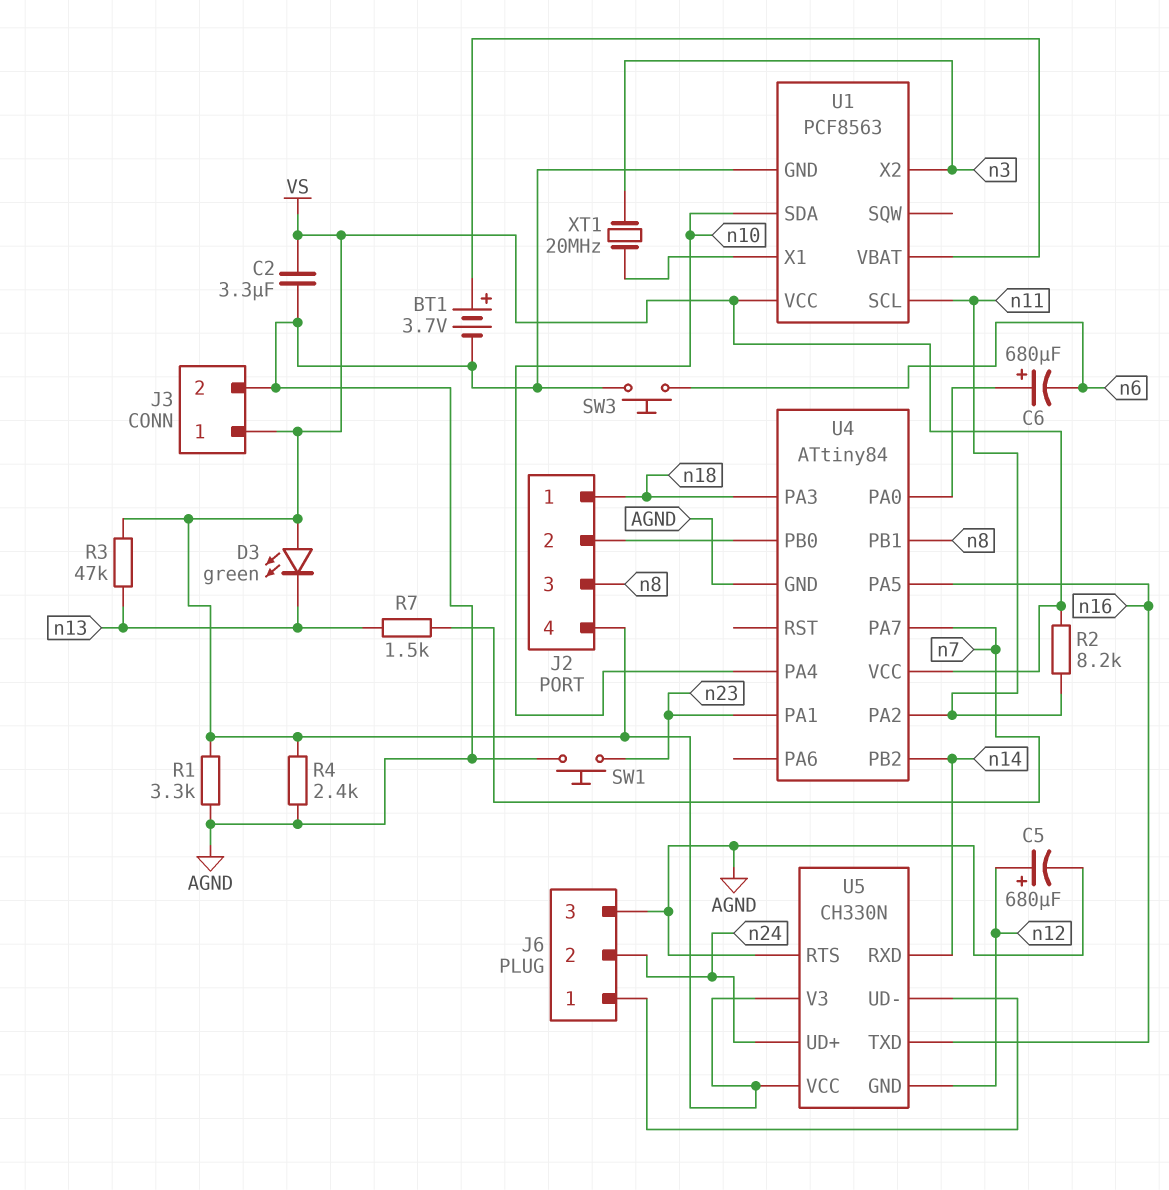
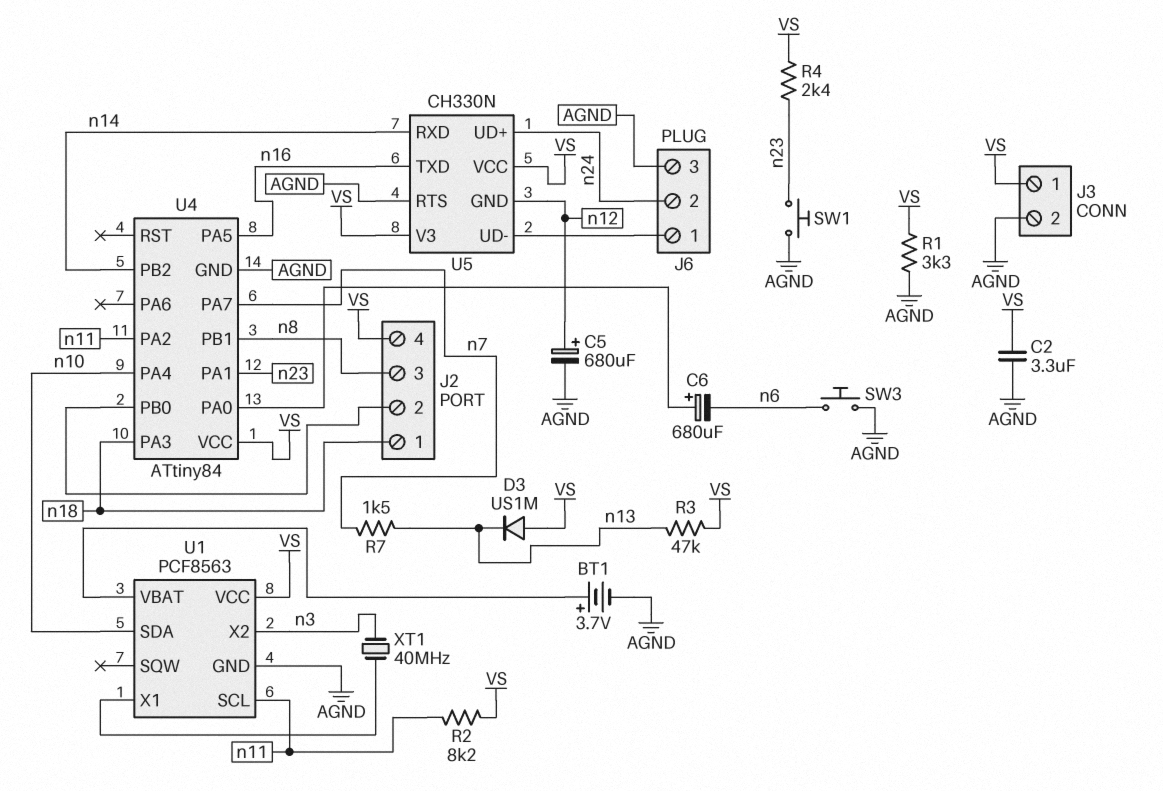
D3: LED green (A VS, K n13) -> diode US1M (A VS, K n13)
R4: 2.4k (AGND, VS) -> 2.4k (VS, n23)
XT1: 20MHz (U1/X1, n3) -> 40MHz (U1/X1, n3)

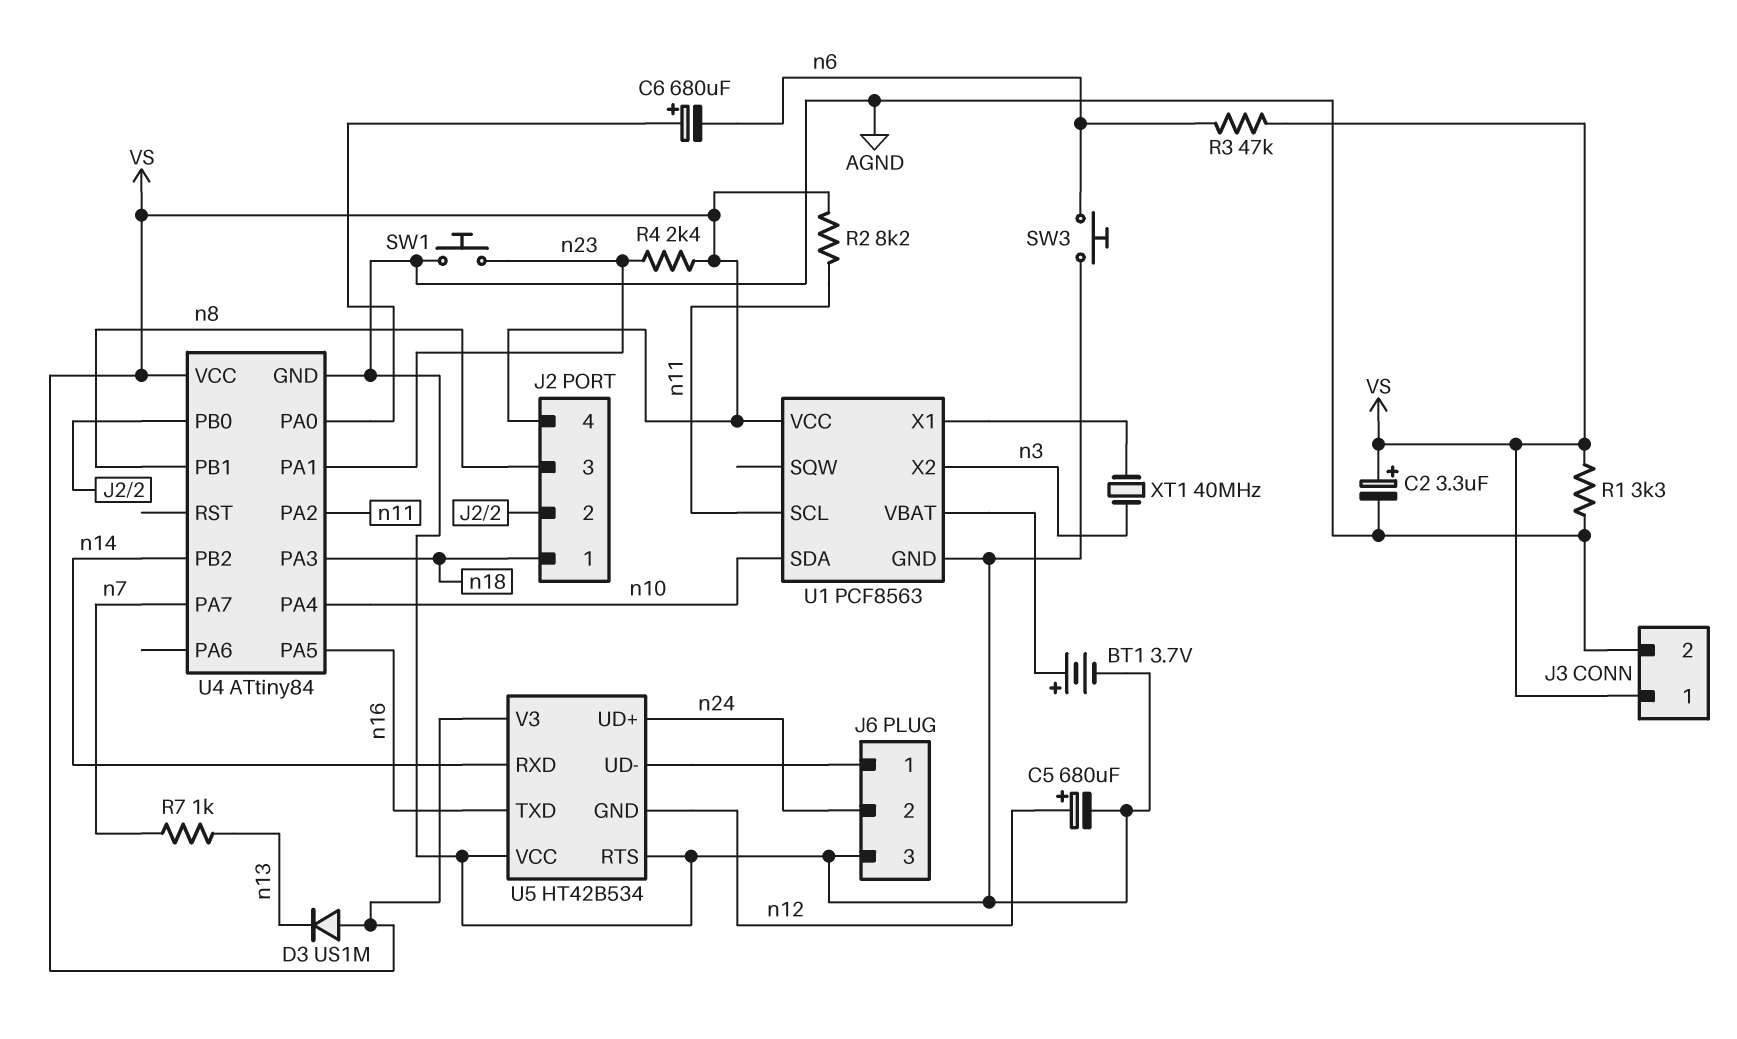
C2: 3.3uF (AGND, VS) -> 3.3uF (plus VS, minus AGND)
R3: 47k (VS, n13) -> 47k (VS, n6)
R7: 1.5k (n7, n13) -> 1k (n7, n13)
U5: CH330N -> HT42B534
U5 pin VCC: VS -> AGND

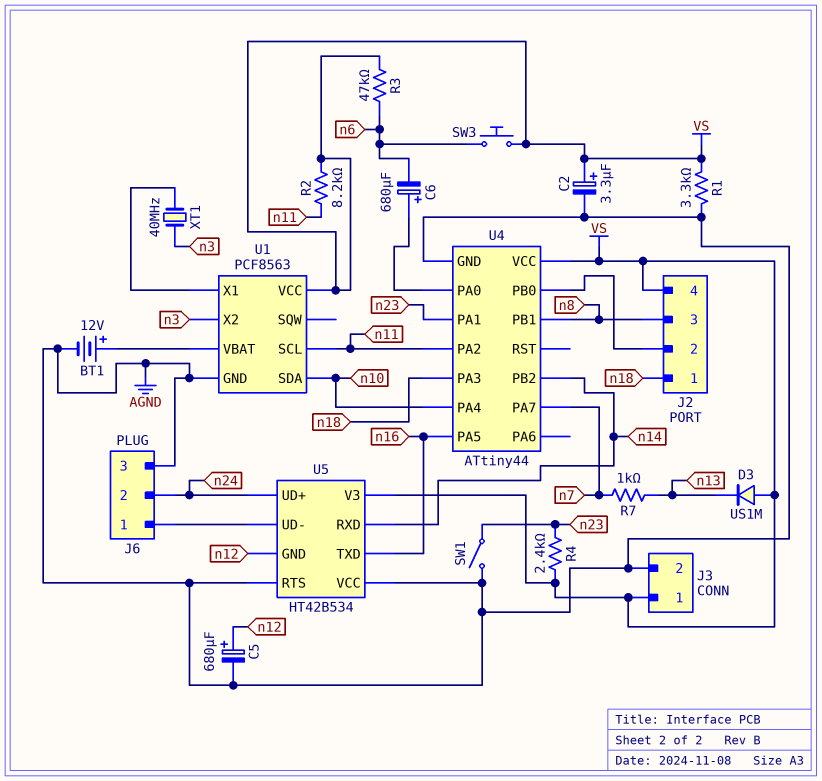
BT1: 3.7V (plus U1/VBAT, minus AGND) -> 12V (plus U1/VBAT, minus AGND)
SW1: button (AGND, n23) -> switch (AGND, n23)
SW3: button (AGND, n6) -> button (VS, n6)
U4: ATtiny84 -> ATtiny44

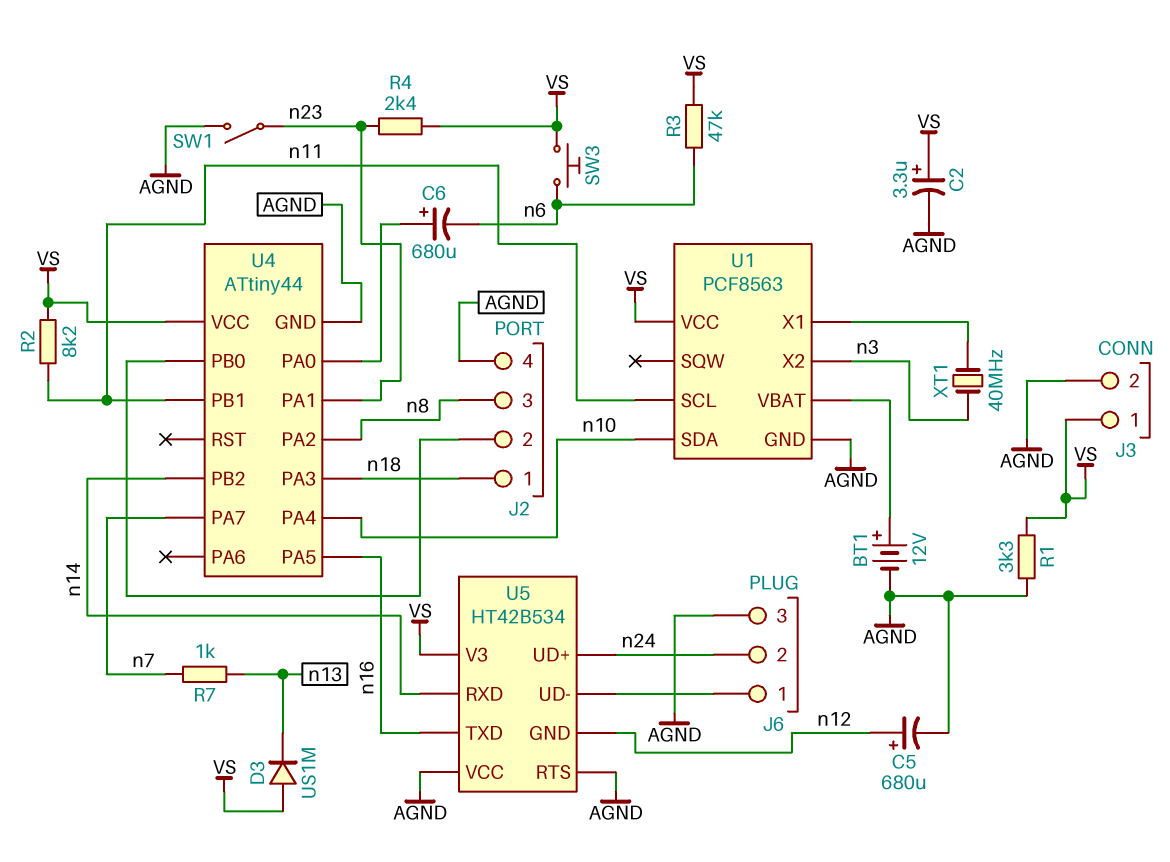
J2 pin 4: VS -> AGND
U4 pin PA2: n11 -> n8
U4 pin PB1: n8 -> n11

